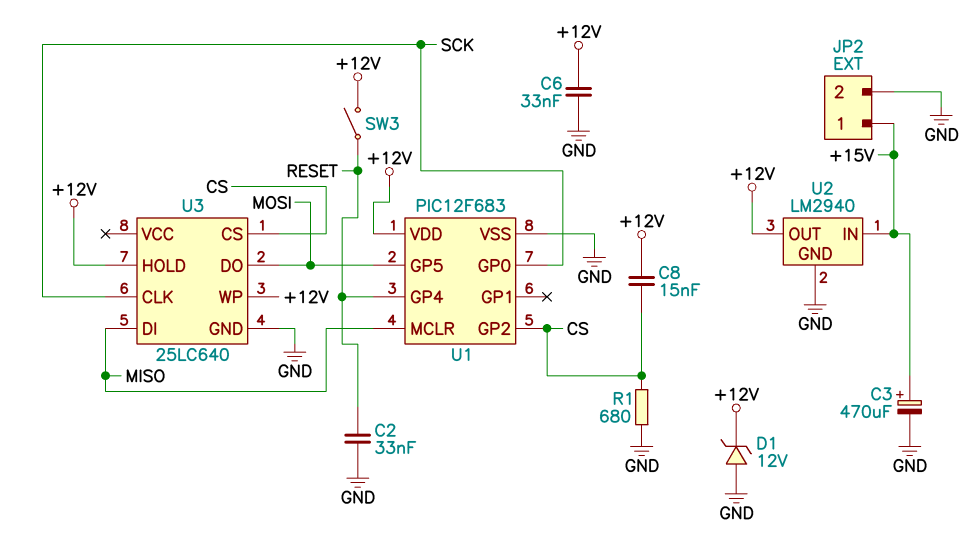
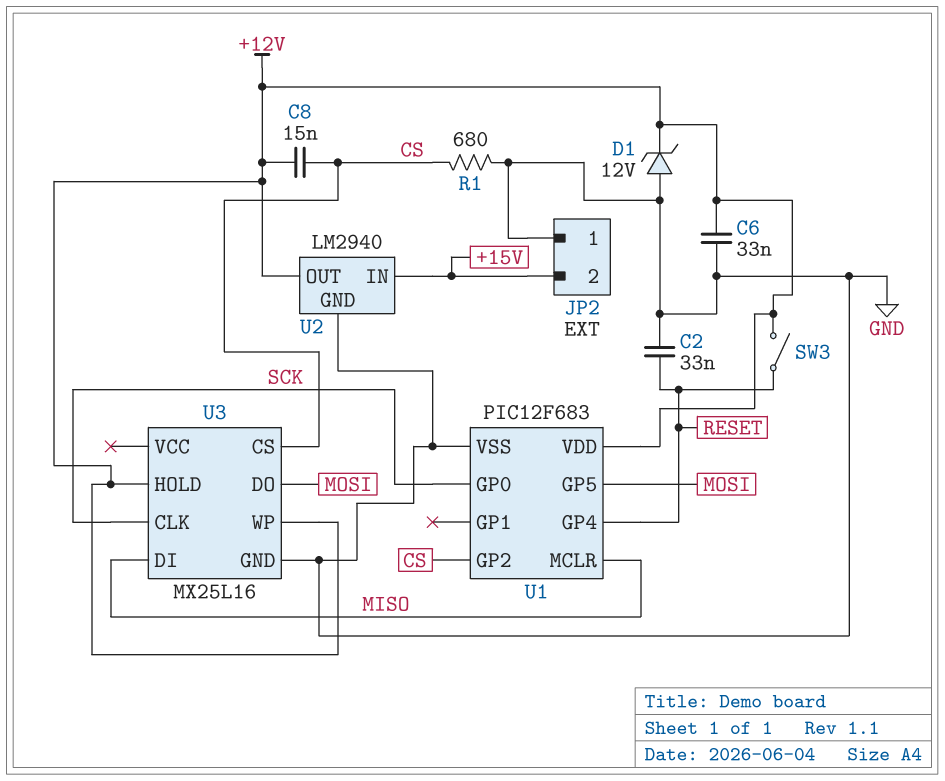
C3: 470uF (plus +15V, minus GND) -> none
JP2 pin 1: +15V -> GND
JP2 pin 2: GND -> +15V
U3: 25LC640 -> MX25L16

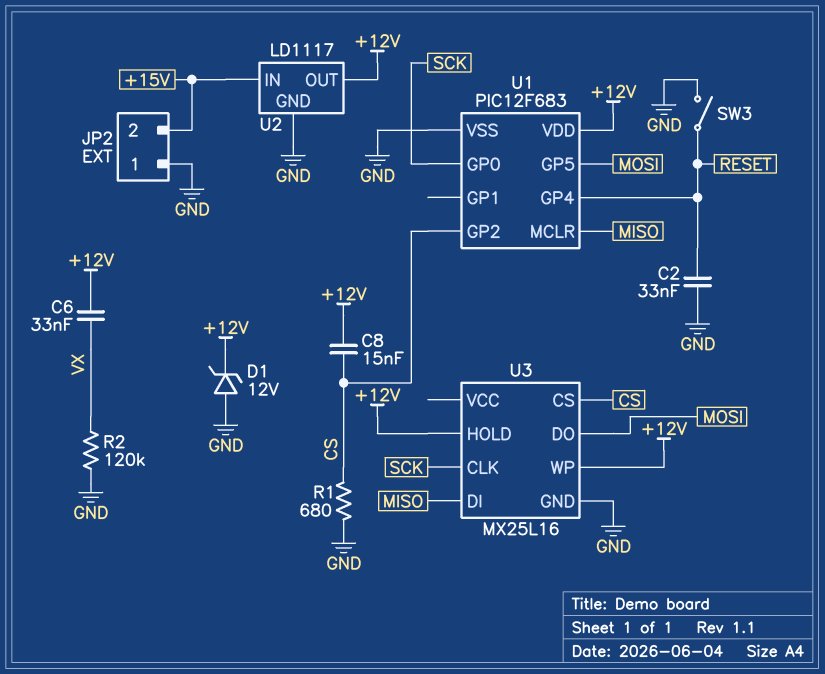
C6: 33nF (+12V, GND) -> 33nF (+12V, VX)
R2: none -> 120k (GND, VX)
SW3: switch (+12V, RESET) -> switch (GND, RESET)
U2: LM2940 -> LD1117

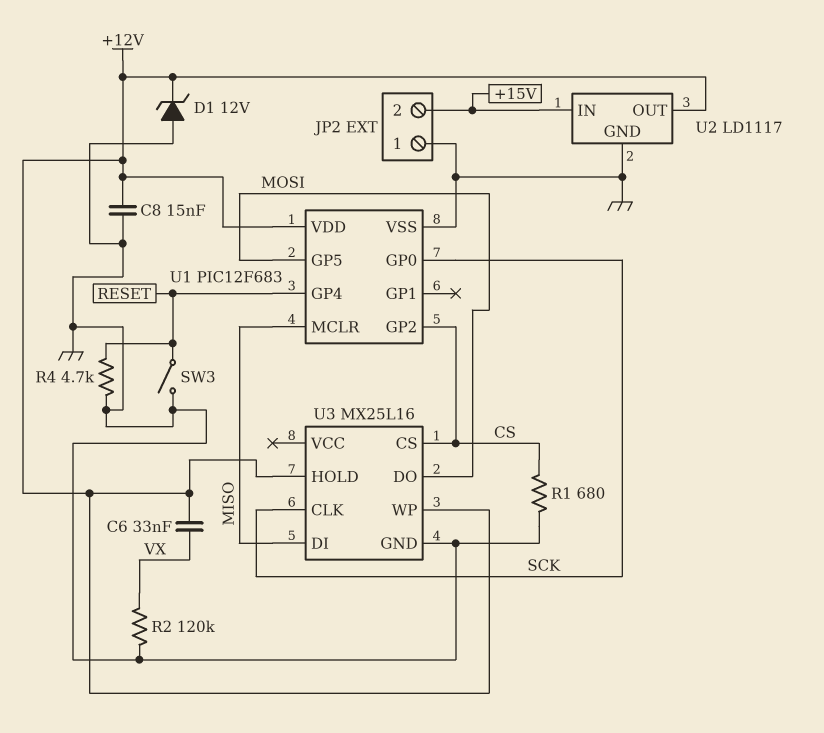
C2: 33nF (GND, RESET) -> none
C8: 15nF (+12V, CS) -> 15nF (+12V, GND)
R4: none -> 4.7k (GND, RESET)

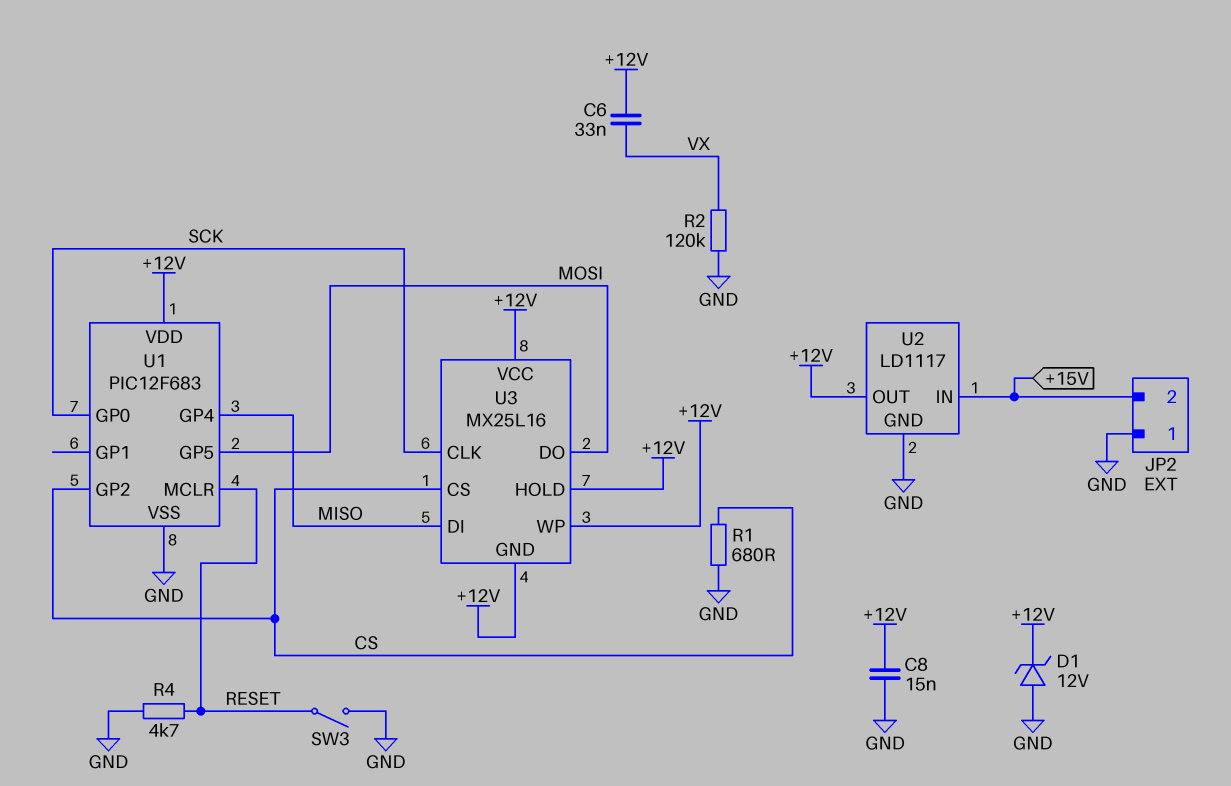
U1 pin GP4: RESET -> MISO
U1 pin MCLR: MISO -> RESET
U3 pin GND: GND -> +12V
U3 pin VCC: none -> +12V

